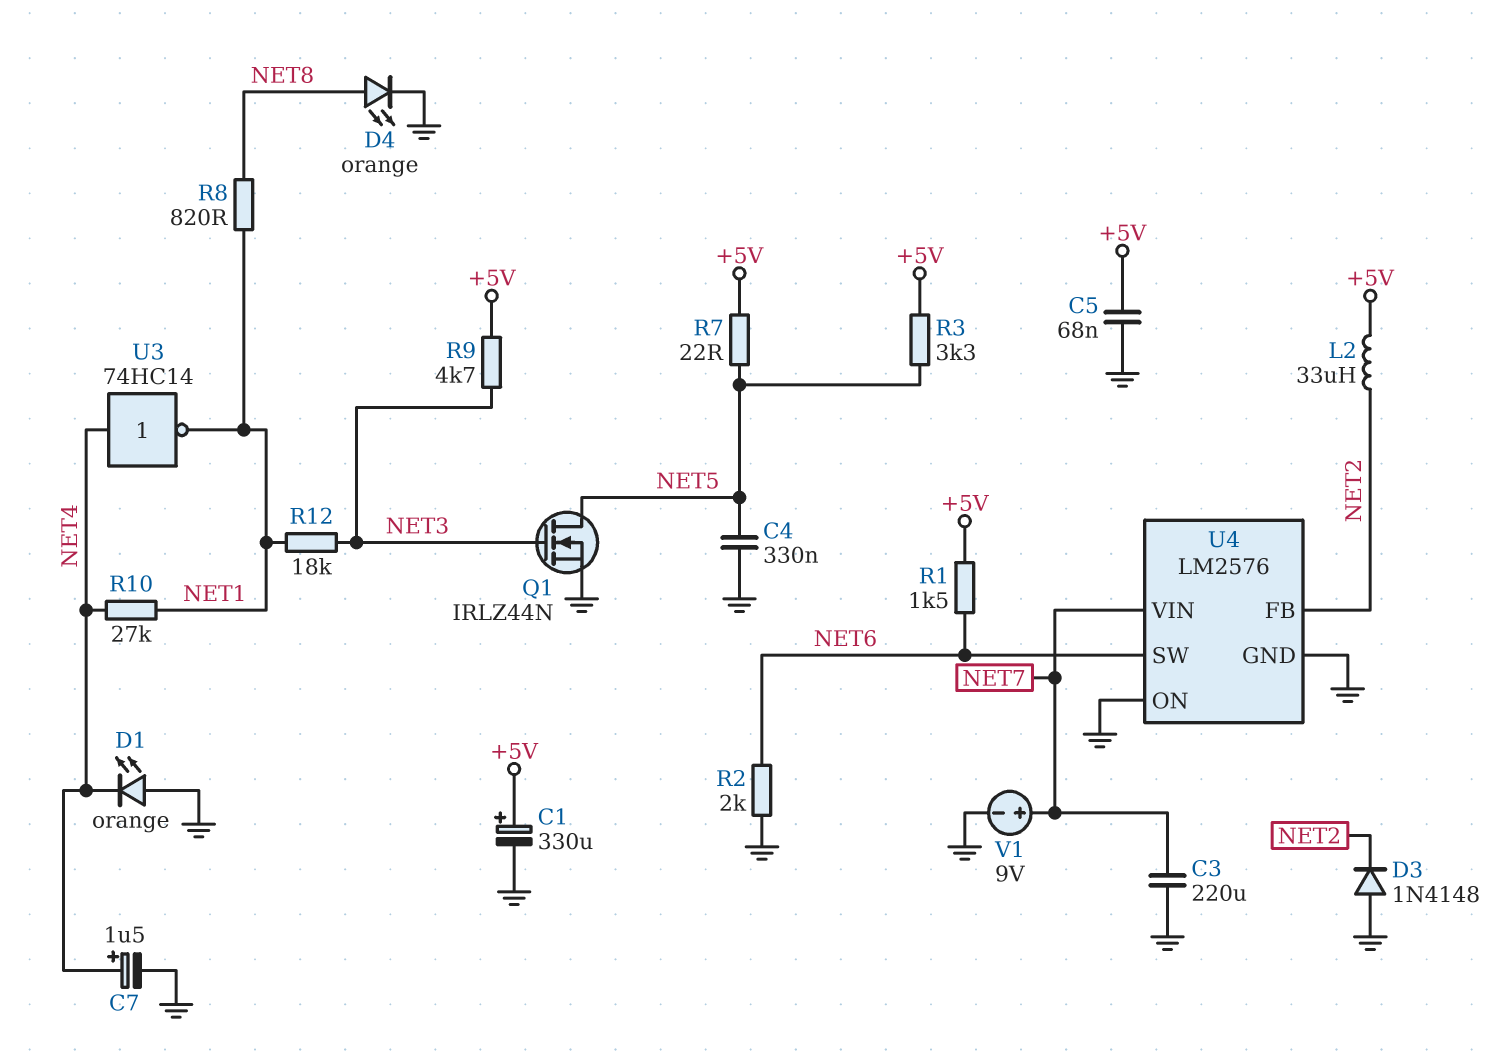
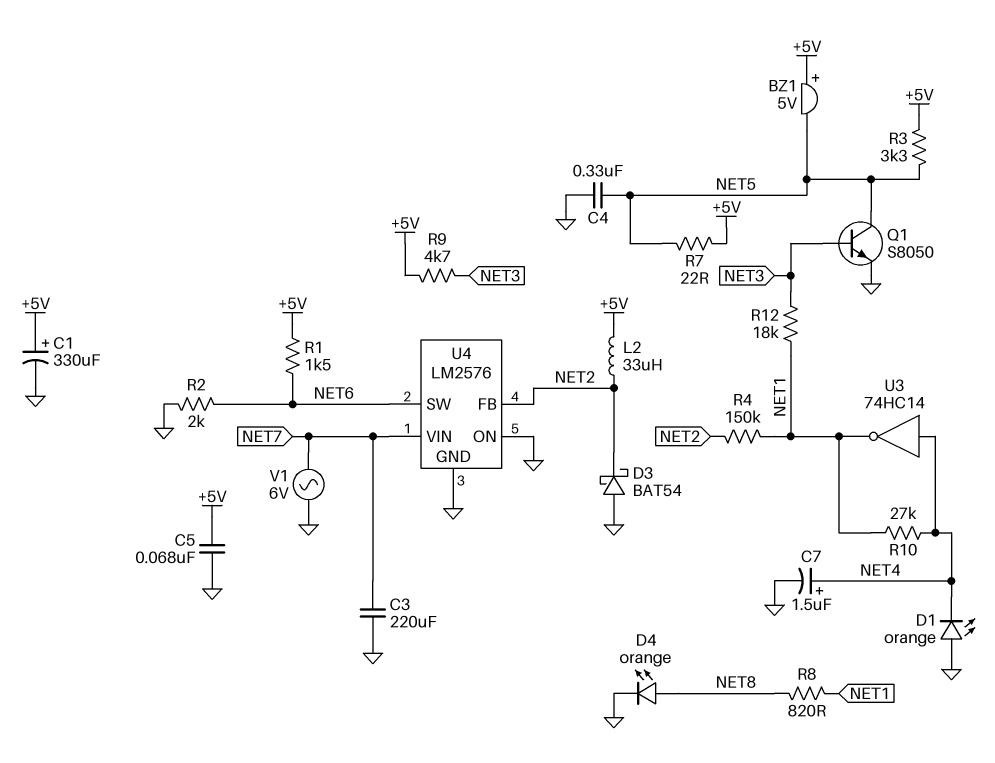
BZ1: none -> buzzer 5V (plus +5V, minus NET5)
D3: diode 1N4148 (A GND, K NET2) -> schottky BAT54 (A GND, K NET2)
Q1: NMOS IRLZ44N (G NET3, D NET5, S GND) -> NPN S8050 (B NET3, C NET5, E GND)
R4: none -> 150k (NET1, NET2)
V1: 9V (plus NET7, minus GND) -> AC 6V (GND, NET7)

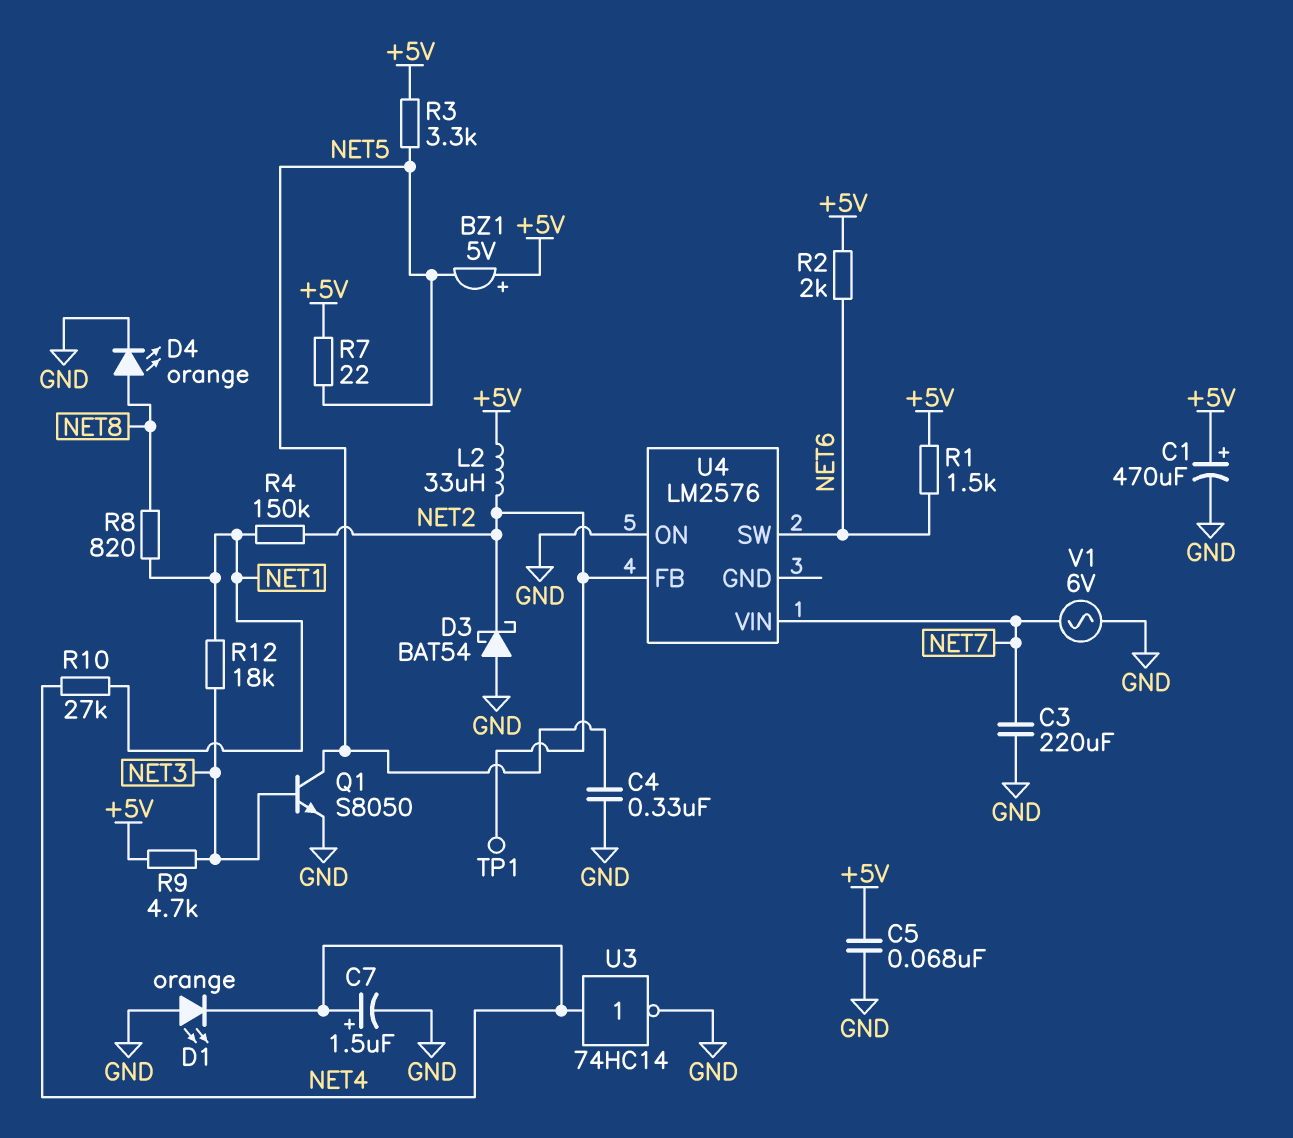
C1: 330uF (plus +5V, minus GND) -> 470uF (plus +5V, minus GND)
R2: 2k (GND, NET6) -> 2k (+5V, NET6)
TP1: none -> test point (NET2)
U3: NOT 74HC14 (in NET4, out NET1) -> NOT 74HC14 (in NET4, out GND)
U4 pin GND: GND -> none

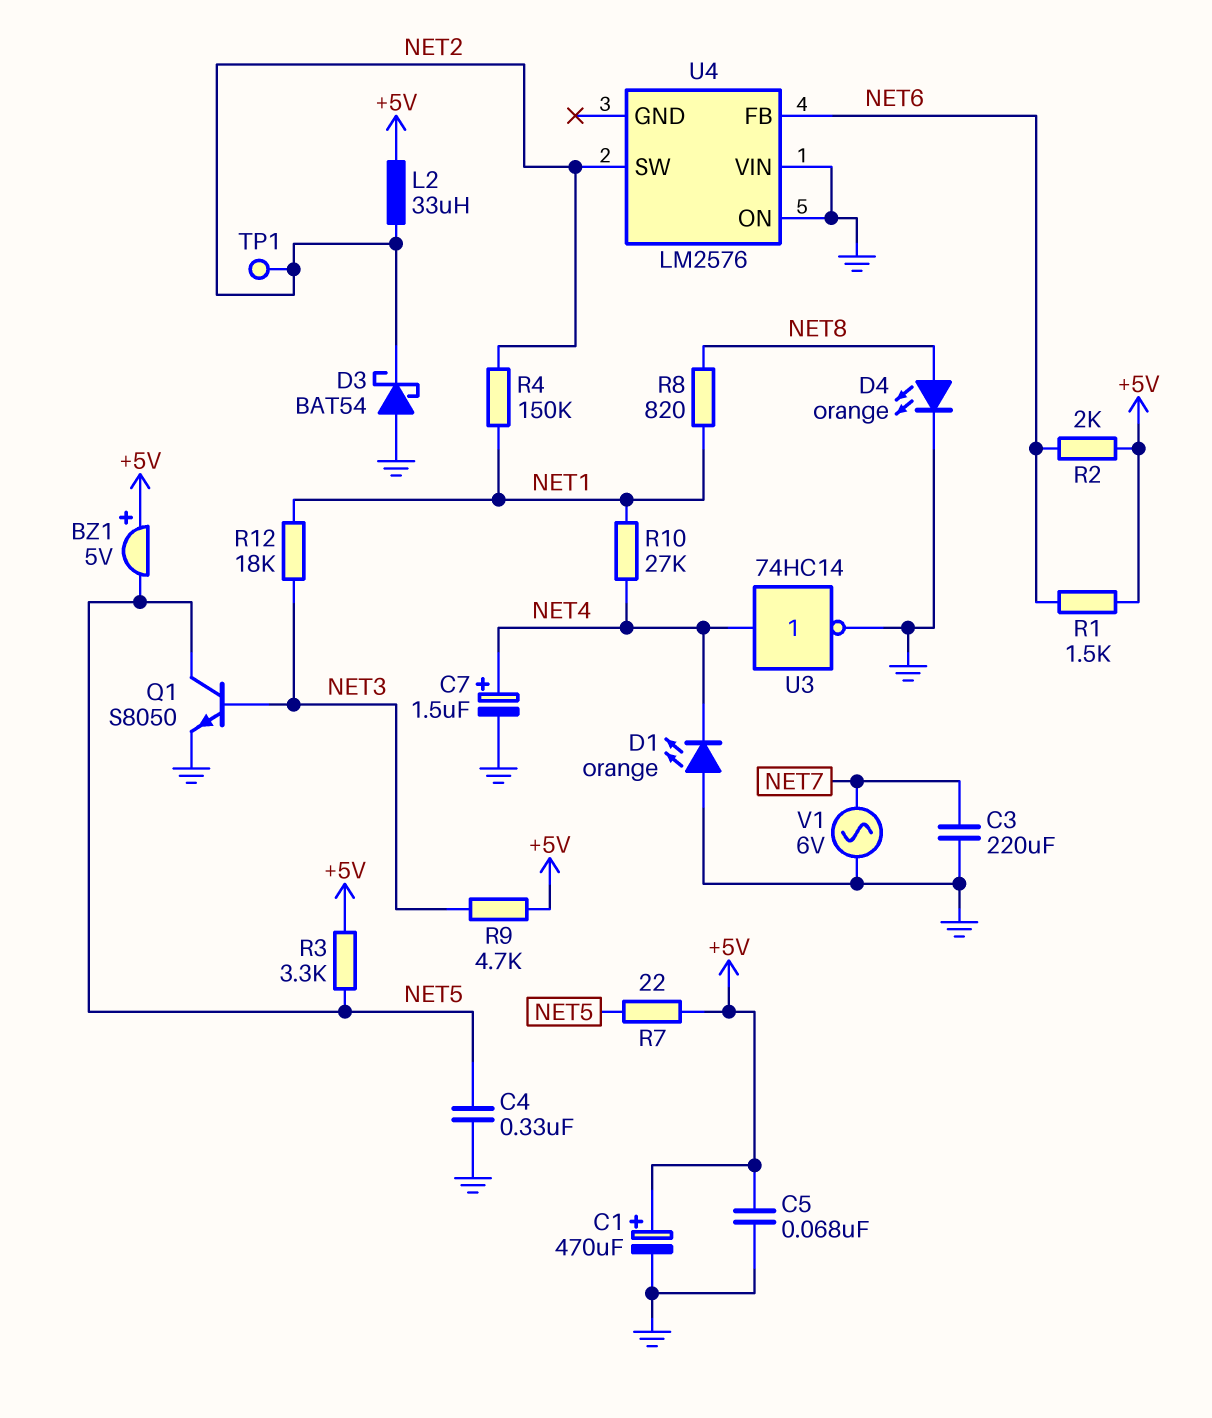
U4 pin FB: NET2 -> NET6
U4 pin SW: NET6 -> NET2
U4 pin VIN: NET7 -> GND

